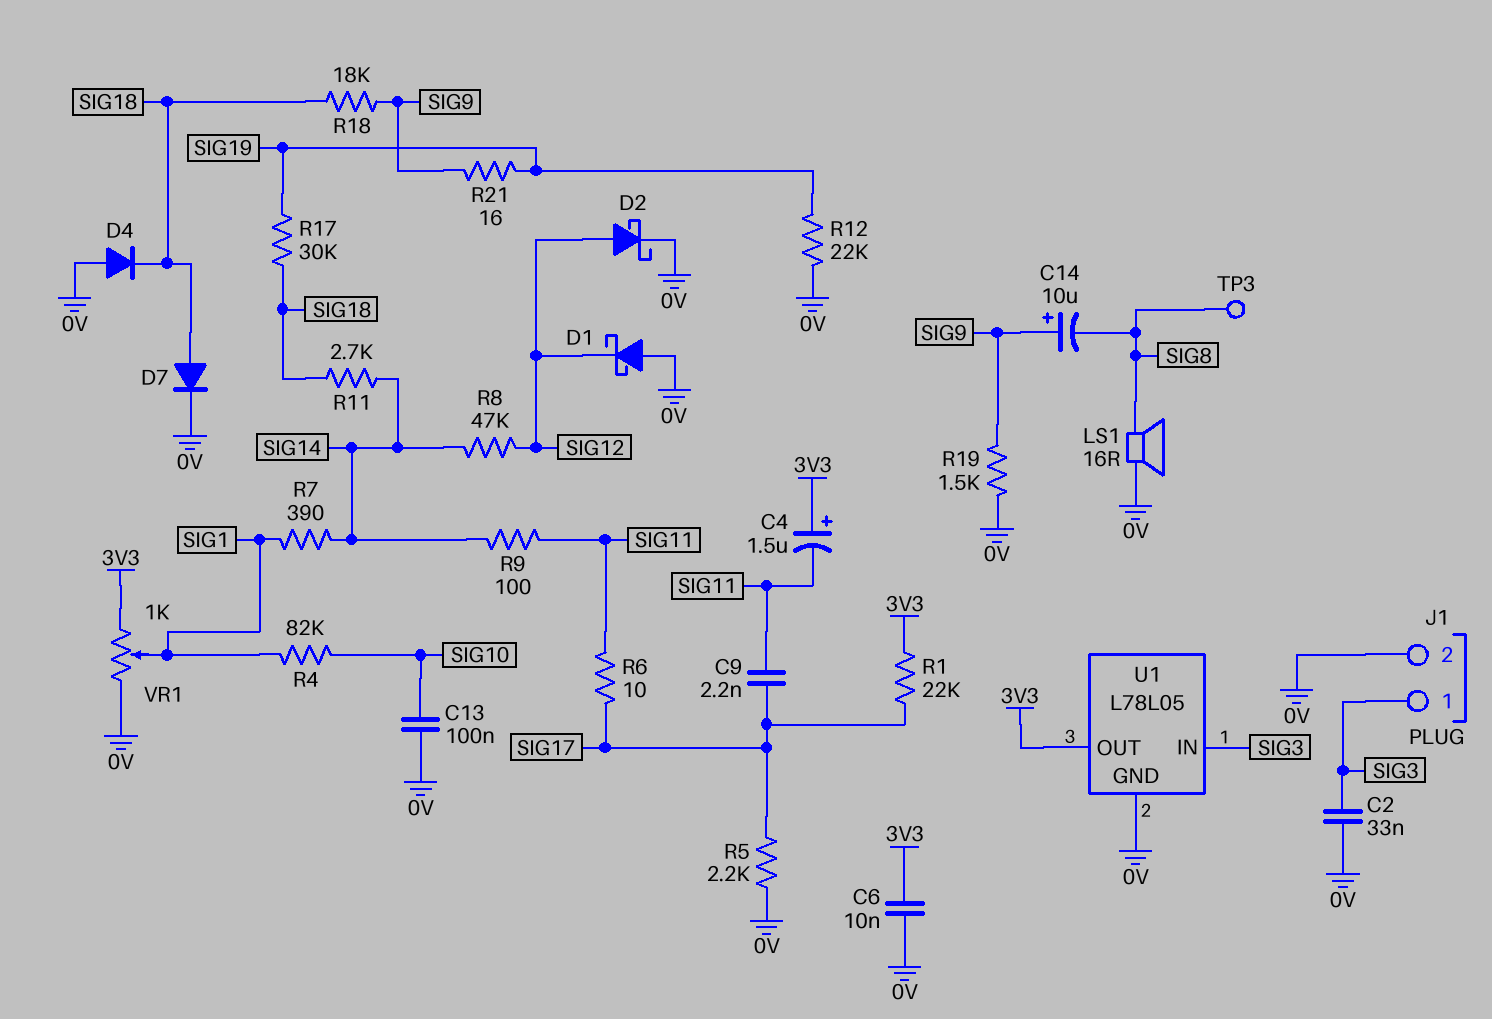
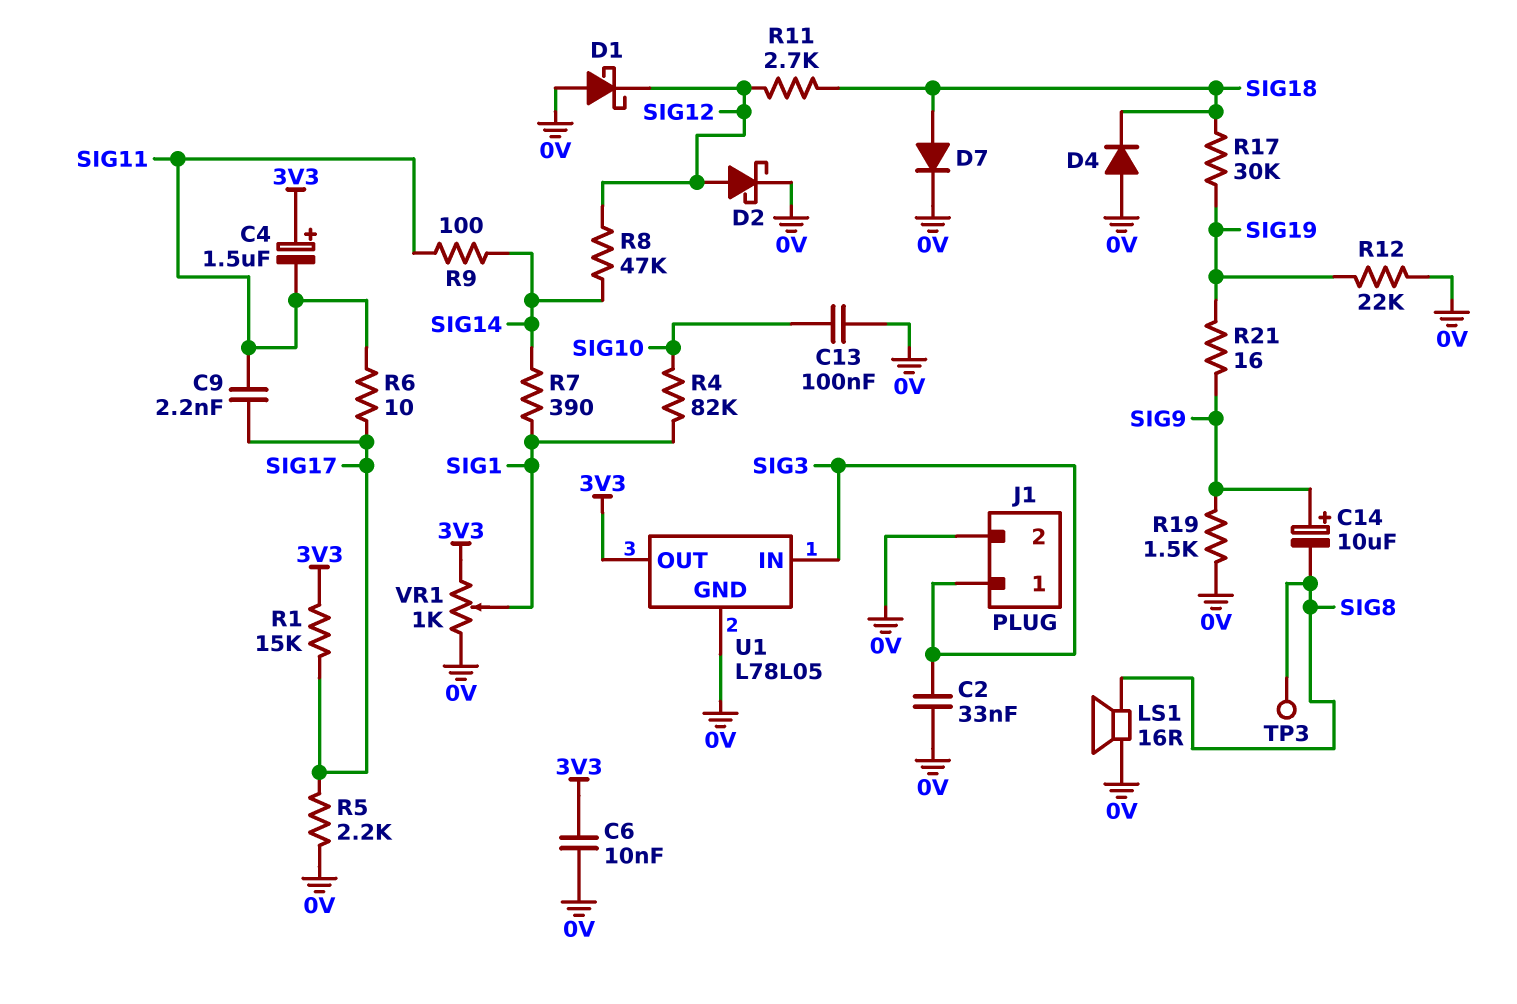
R1: 22k (3V3, SIG17) -> 15k (3V3, SIG17)
R11: 2.7k (SIG14, SIG18) -> 2.7k (SIG12, SIG18)
R18: 18k (SIG9, SIG18) -> none

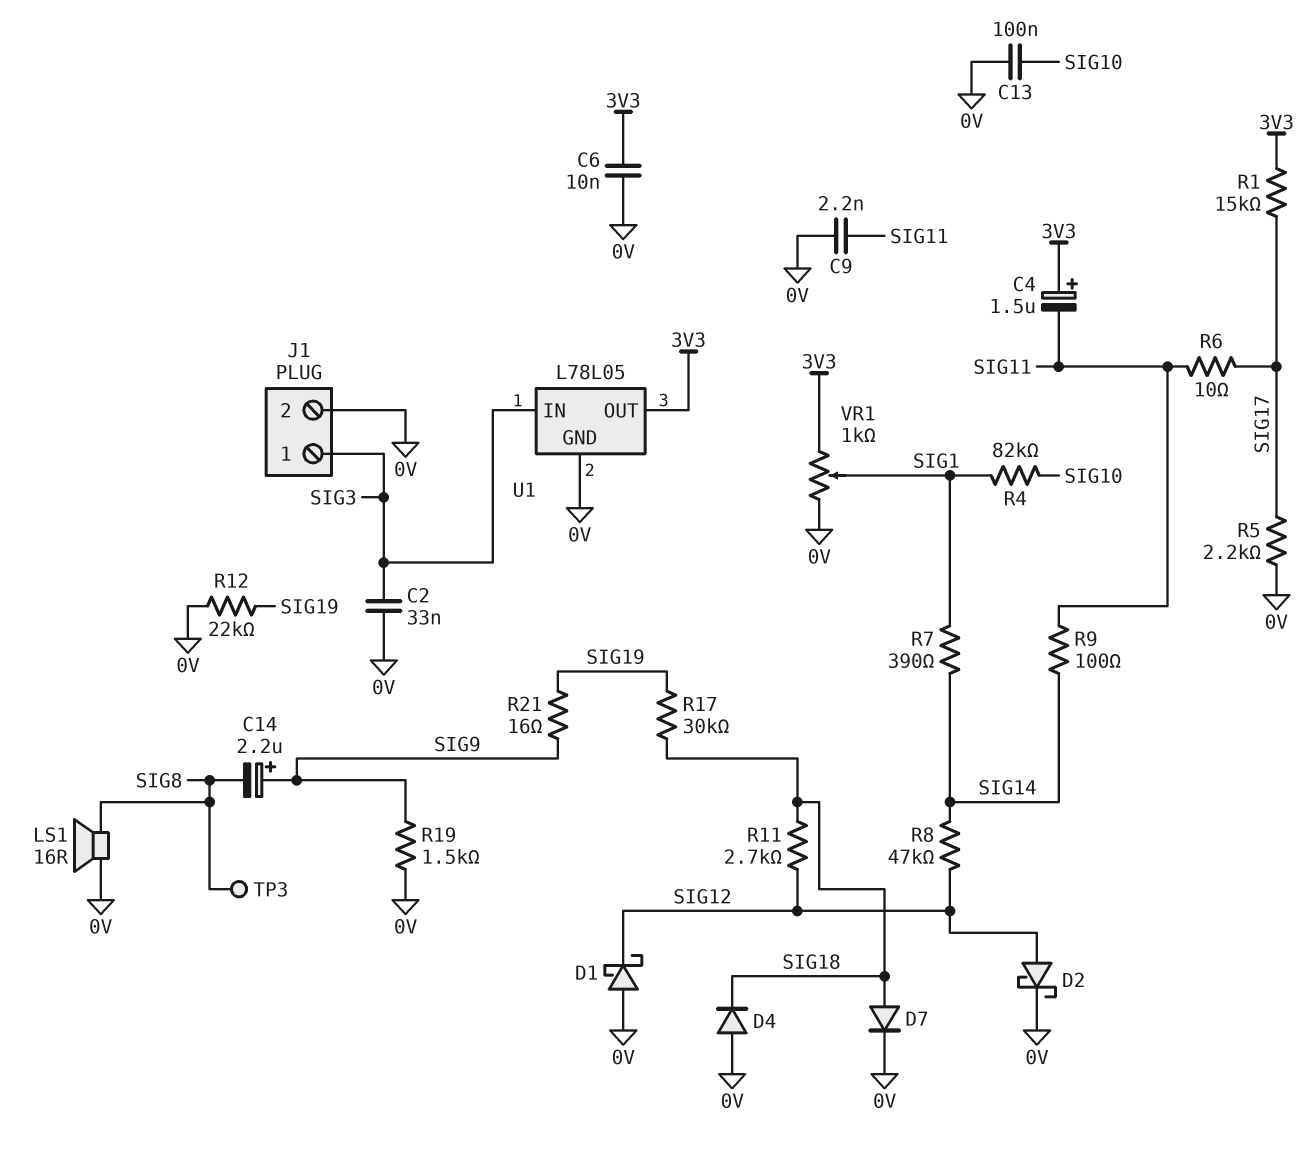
C9: 2.2nF (SIG11, SIG17) -> 2.2nF (0V, SIG11)
C14: 10uF (plus SIG9, minus SIG8) -> 2.2uF (plus SIG9, minus SIG8)

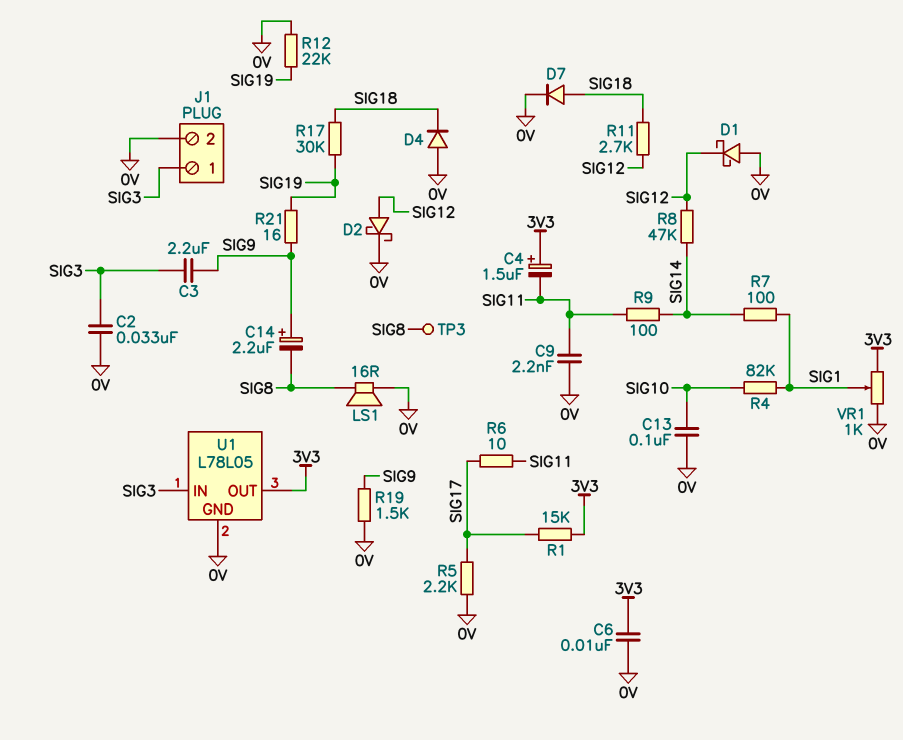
C3: none -> 2.2uF (SIG3, SIG9)
R7: 390 (SIG1, SIG14) -> 100 (SIG1, SIG14)

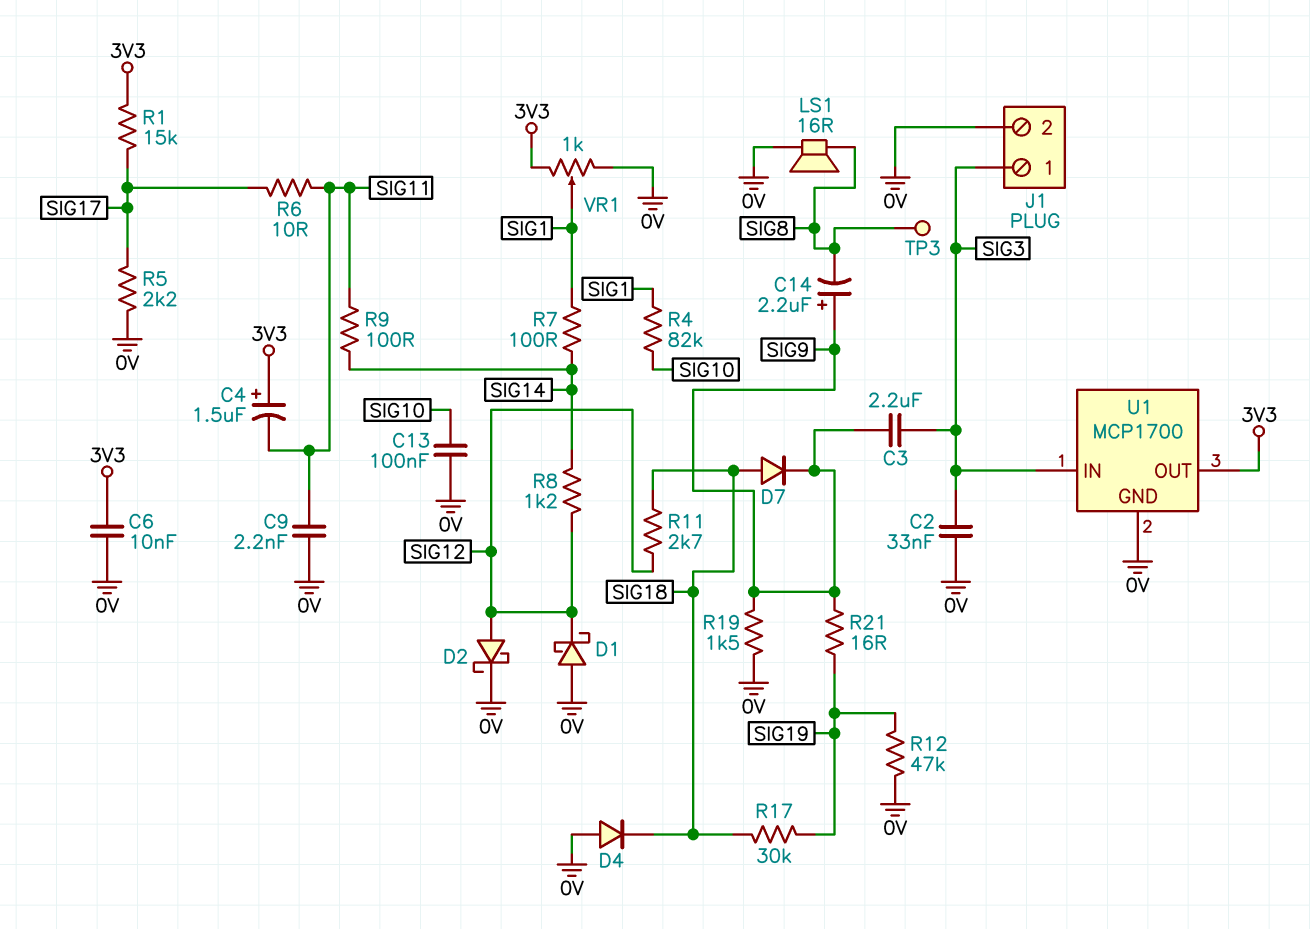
D7: diode (A SIG18, K 0V) -> diode (A SIG18, K SIG9)
R8: 47k (SIG12, SIG14) -> 1.2k (SIG12, SIG14)
R12: 22k (0V, SIG19) -> 47k (0V, SIG19)
U1: L78L05 -> MCP1700

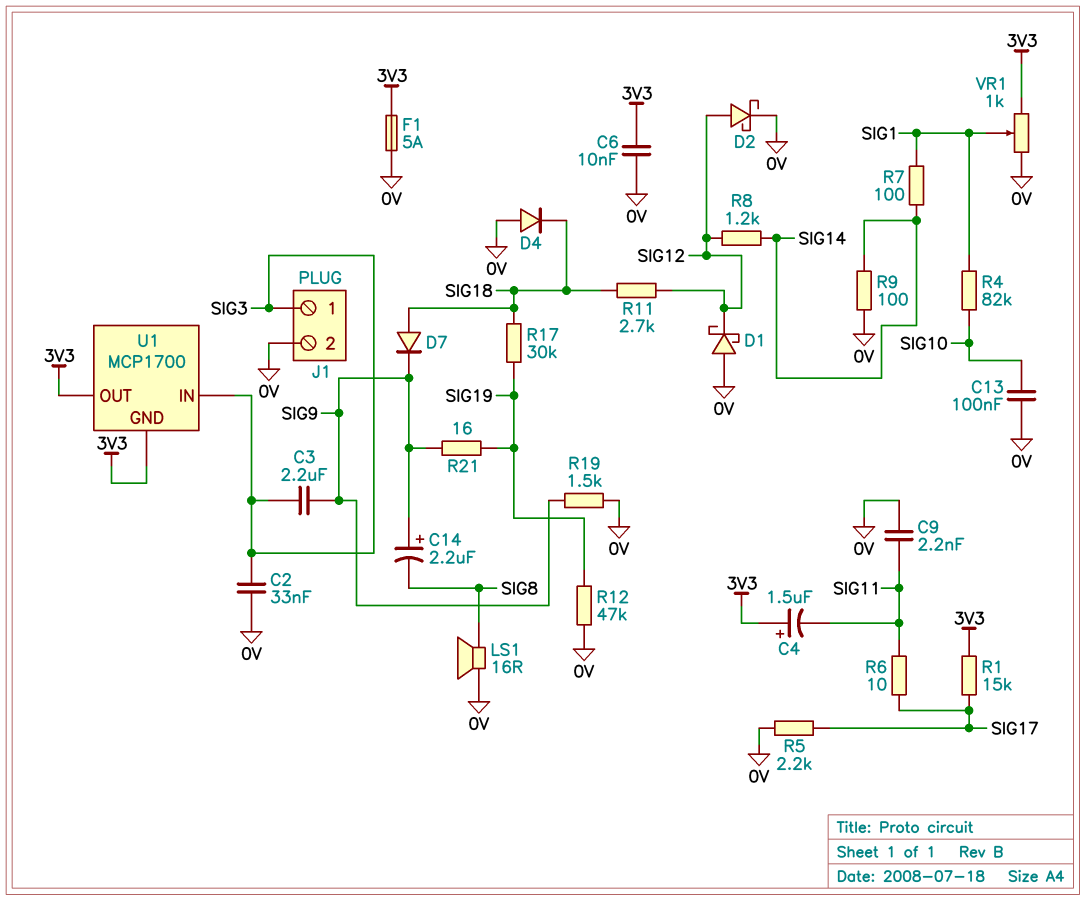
F1: none -> 5A (0V, 3V3)
R9: 100 (SIG11, SIG14) -> 100 (0V, SIG14)
TP3: test point (SIG8) -> none
U1 pin GND: 0V -> 3V3

